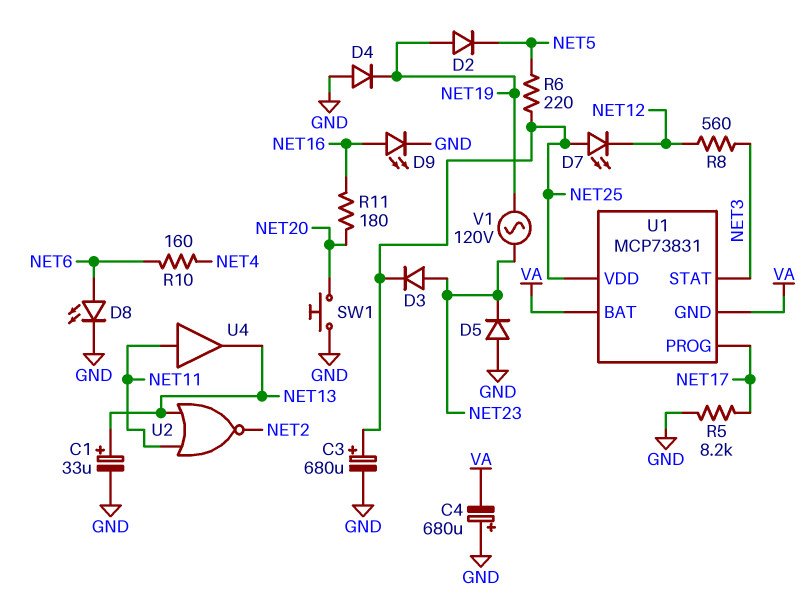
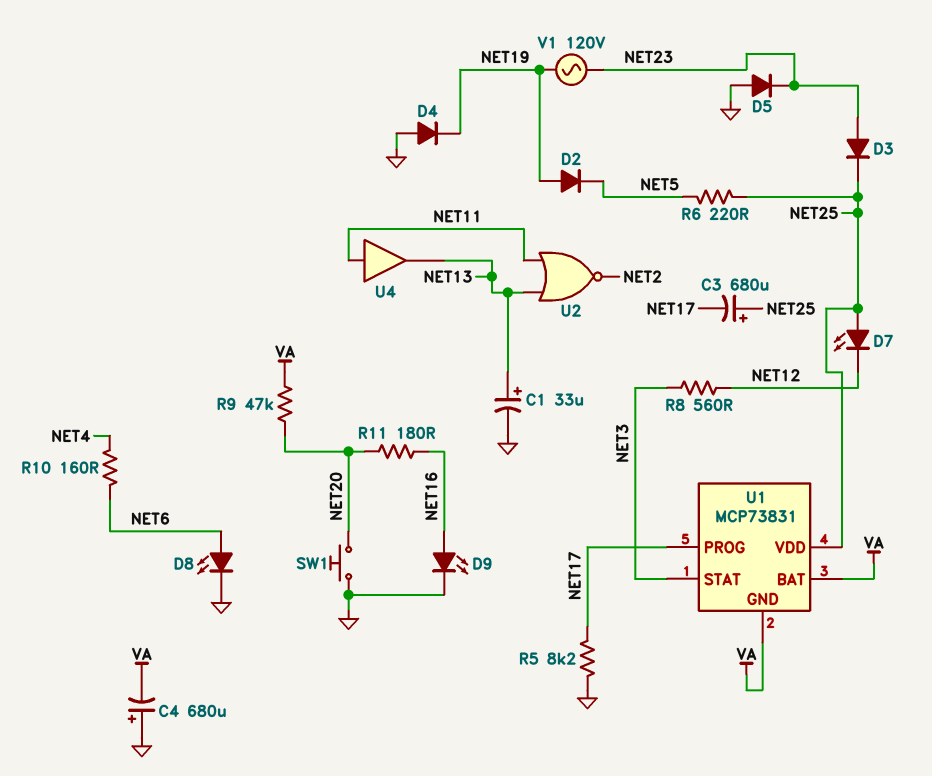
C3: 680uF (plus NET25, minus GND) -> 680uF (plus NET25, minus NET17)
R9: none -> 47k (NET20, VA)

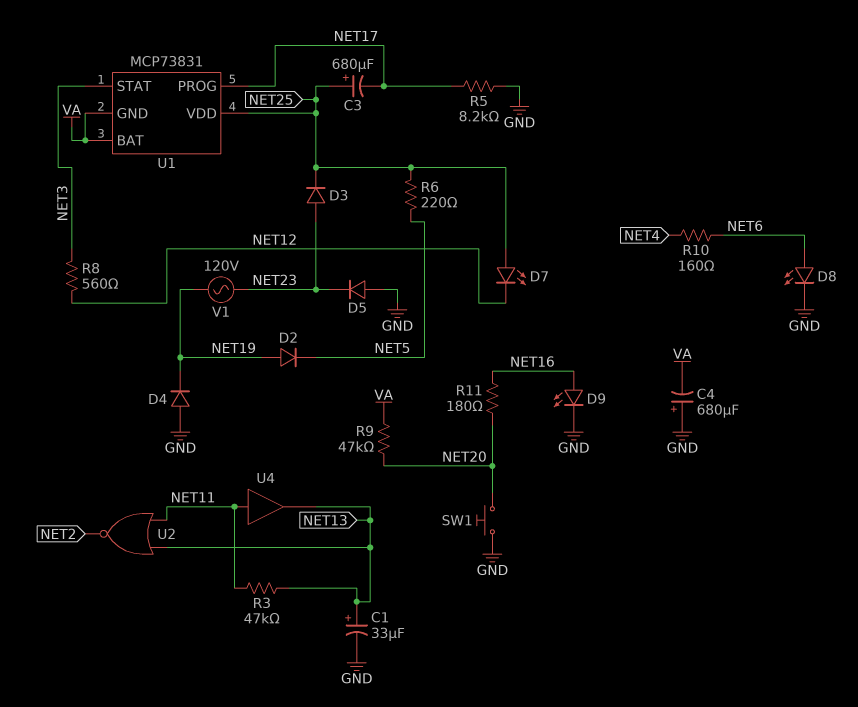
R3: none -> 47k (NET11, NET13)

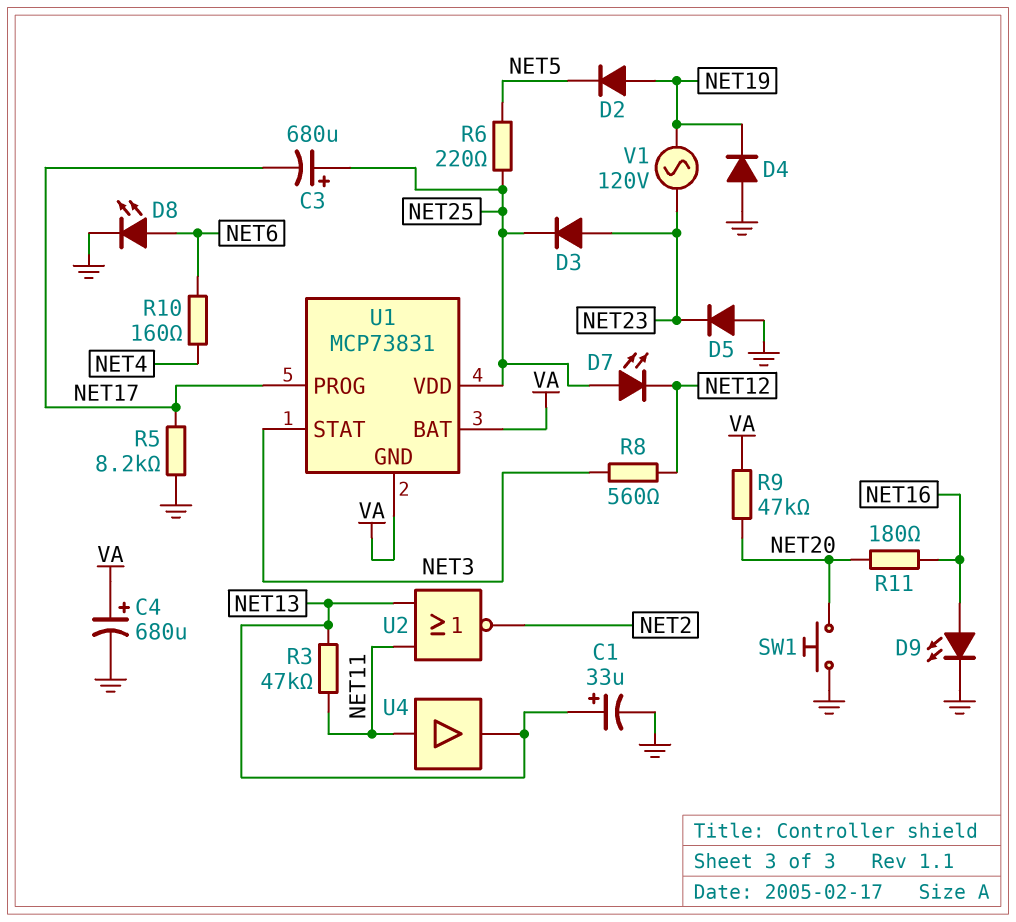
C4: 680uF (plus GND, minus VA) -> 680uF (plus VA, minus GND)

